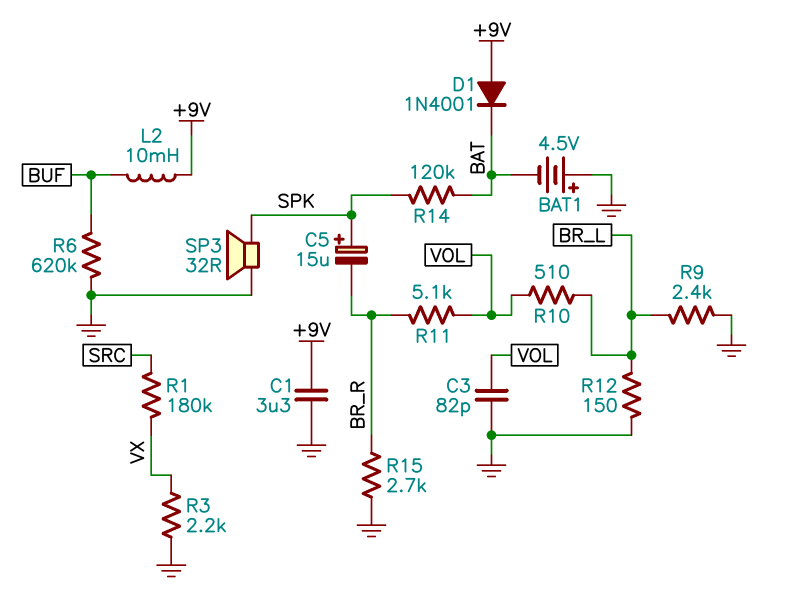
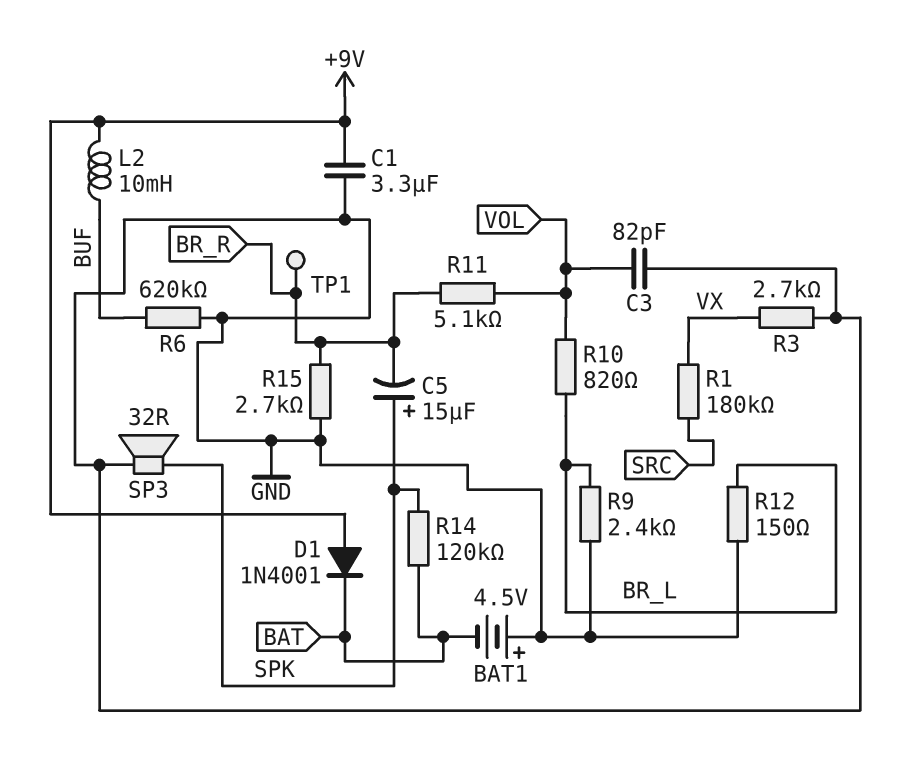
R3: 2.2k (GND, VX) -> 2.7k (GND, VX)
R10: 510 (BR_L, VOL) -> 820 (BR_L, VOL)
TP1: none -> test point (BR_R)

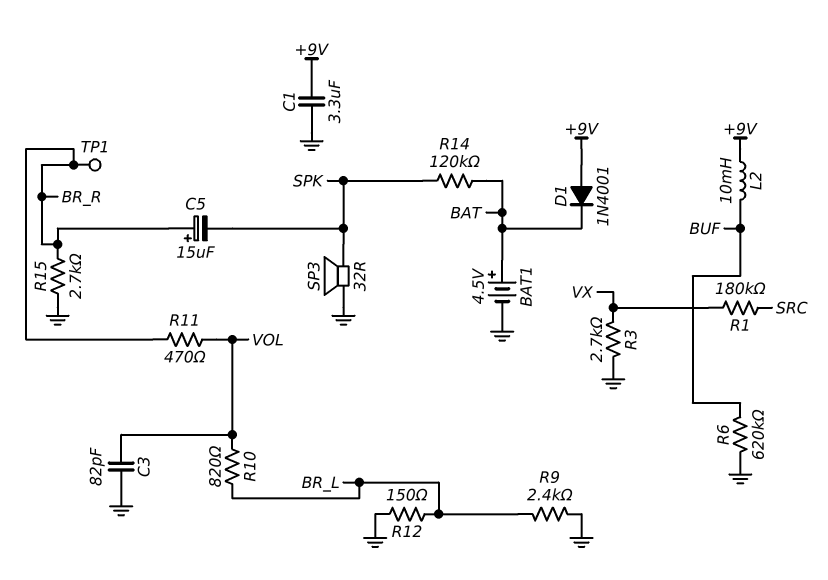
BAT1: 4.5V (plus GND, minus BAT) -> 4.5V (plus BAT, minus GND)
C5: 15uF (plus SPK, minus BR_R) -> 15uF (plus BR_R, minus SPK)
R11: 5.1k (BR_R, VOL) -> 470 (BR_R, VOL)

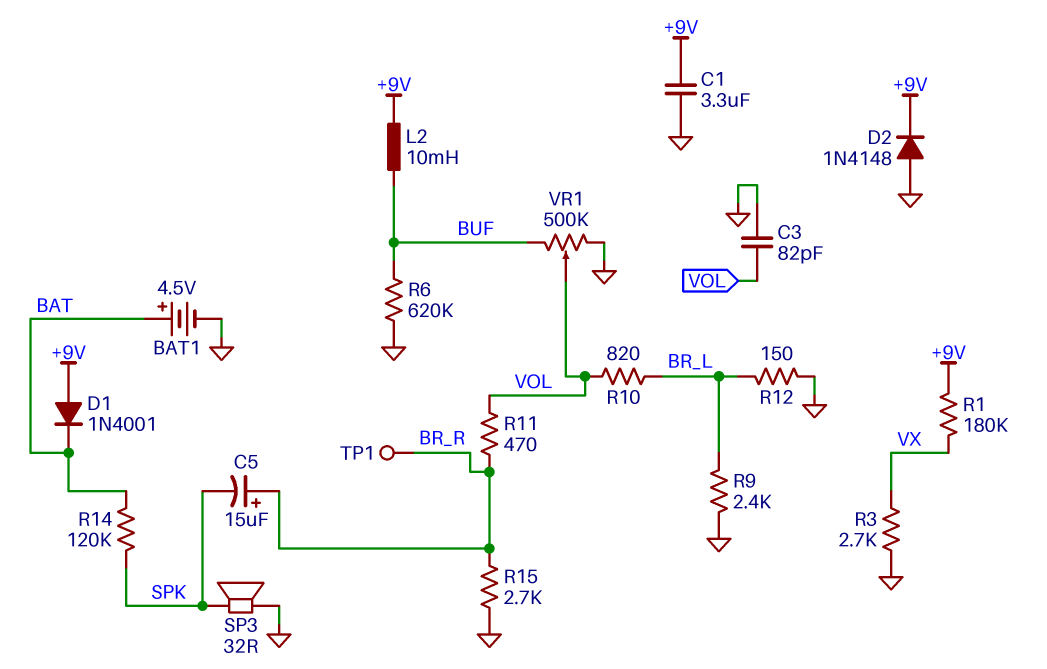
D2: none -> diode 1N4148 (A GND, K +9V)
R1: 180k (SRC, VX) -> 180k (+9V, VX)
VR1: none -> 500k (BUF, GND, wiper VOL)

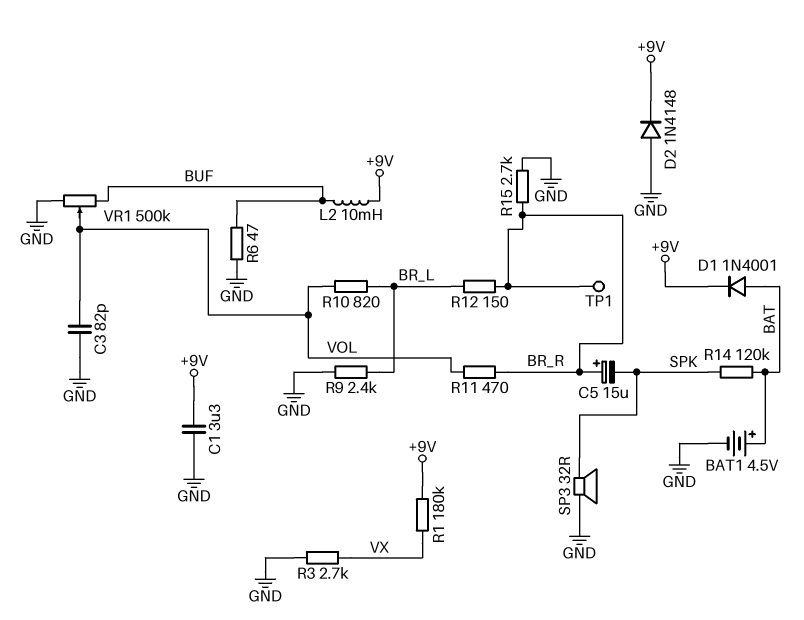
D1: diode 1N4001 (A +9V, K BAT) -> diode 1N4001 (A BAT, K +9V)
R6: 620k (BUF, GND) -> 47 (BUF, GND)
R12: 150 (BR_L, GND) -> 150 (BR_L, BR_R)

